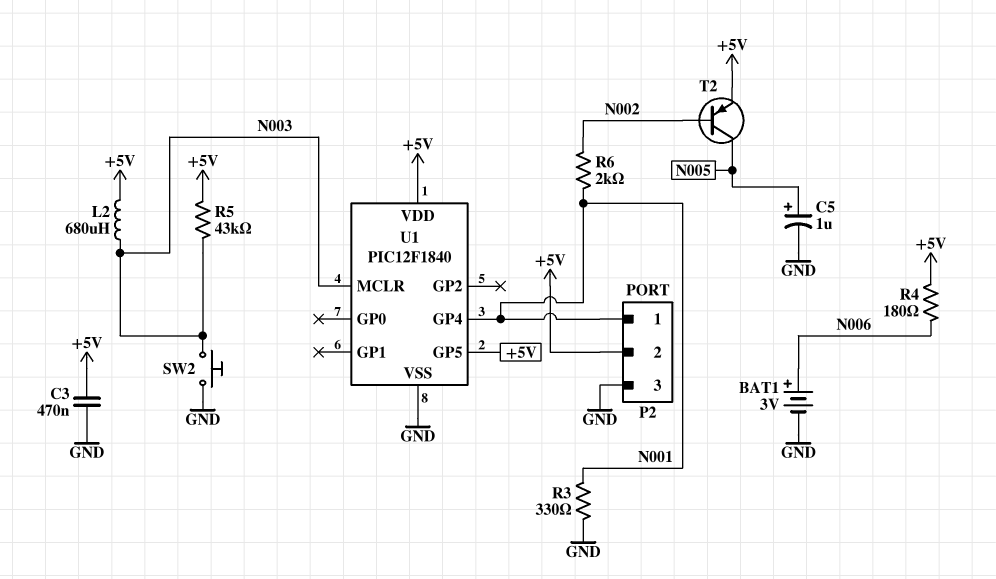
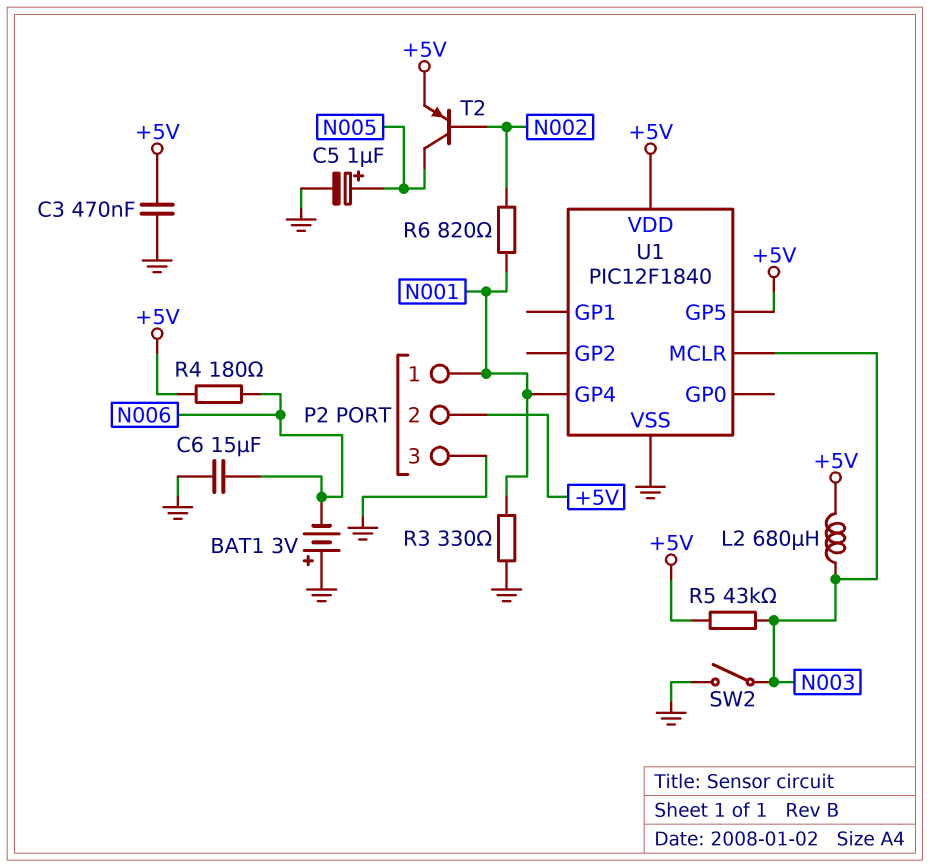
BAT1: 3V (plus N006, minus GND) -> 3V (plus GND, minus N006)
C6: none -> 15uF (GND, N006)
R6: 2k (N001, N002) -> 820 (N001, N002)
SW2: button (GND, N003) -> switch (GND, N003)

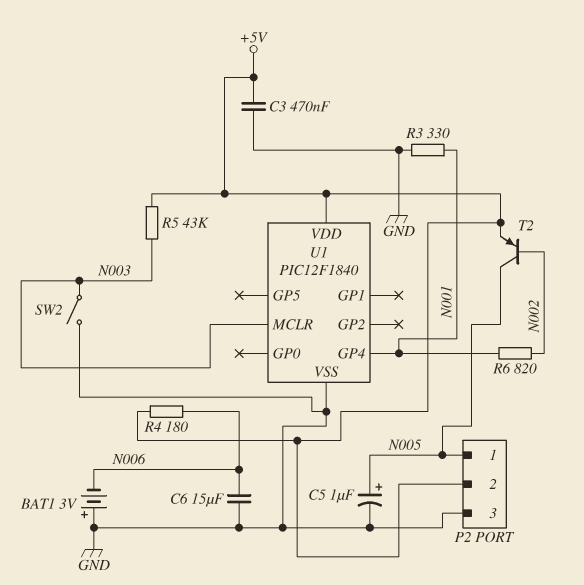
L2: 680uH (+5V, N003) -> none
P2 pin 1: N001 -> N005
U1 pin GP5: +5V -> none

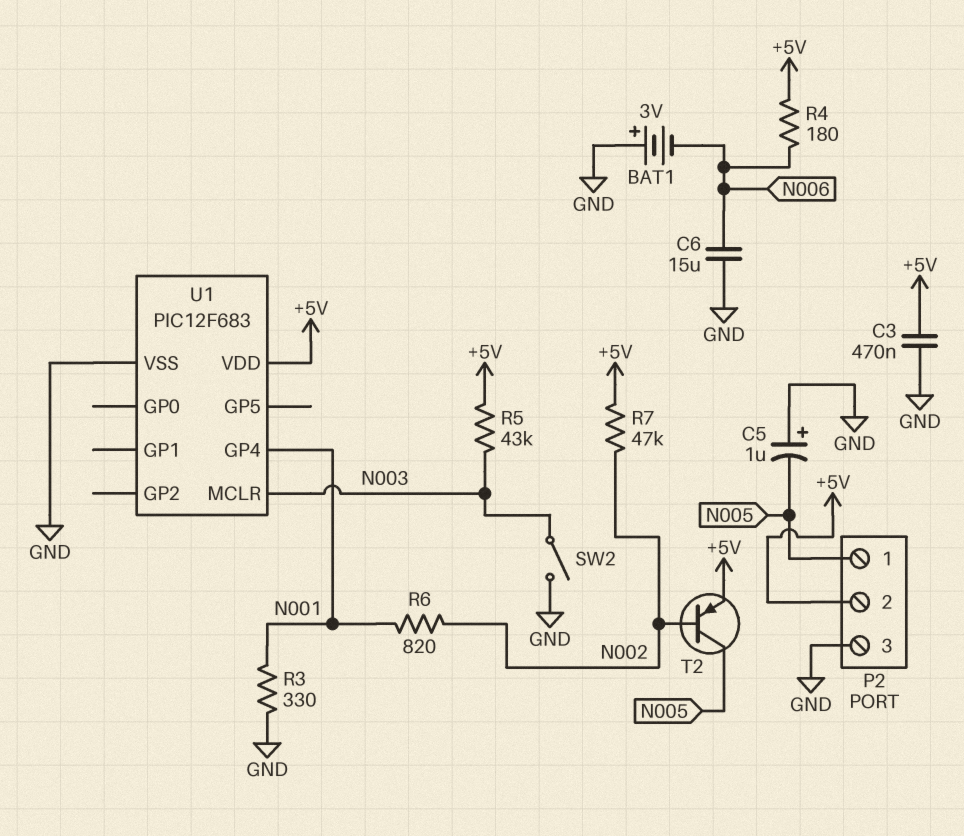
C5: 1uF (plus N005, minus GND) -> 1uF (plus GND, minus N005)
R7: none -> 47k (+5V, N002)
U1: PIC12F1840 -> PIC12F683

